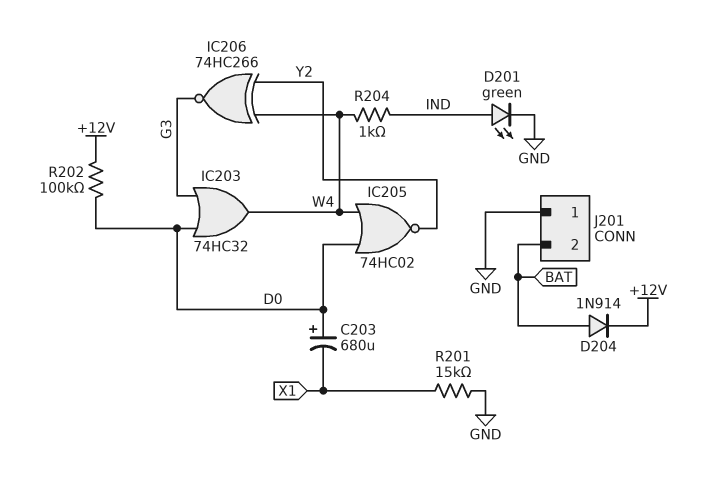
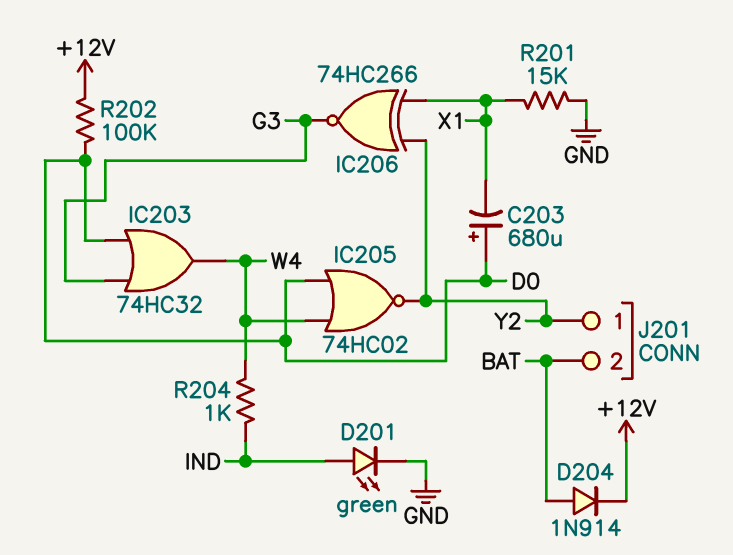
IC206: XNOR 74HC266 (in W4, in Y2, out G3) -> XNOR 74HC266 (in X1, in Y2, out G3)
J201 pin 1: GND -> Y2

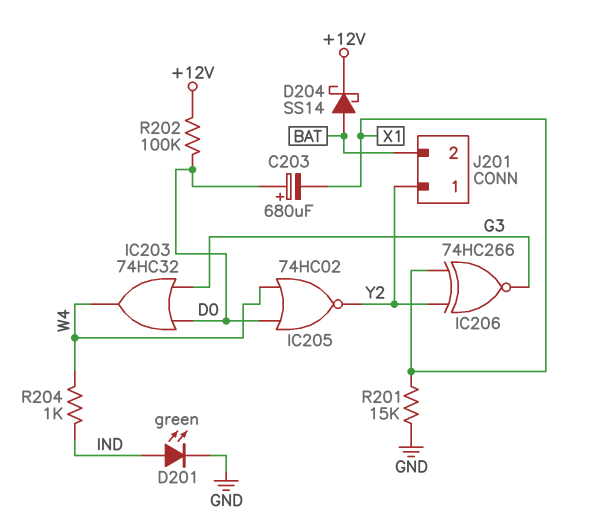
D204: diode 1N914 (A BAT, K +12V) -> schottky SS14 (A BAT, K +12V)

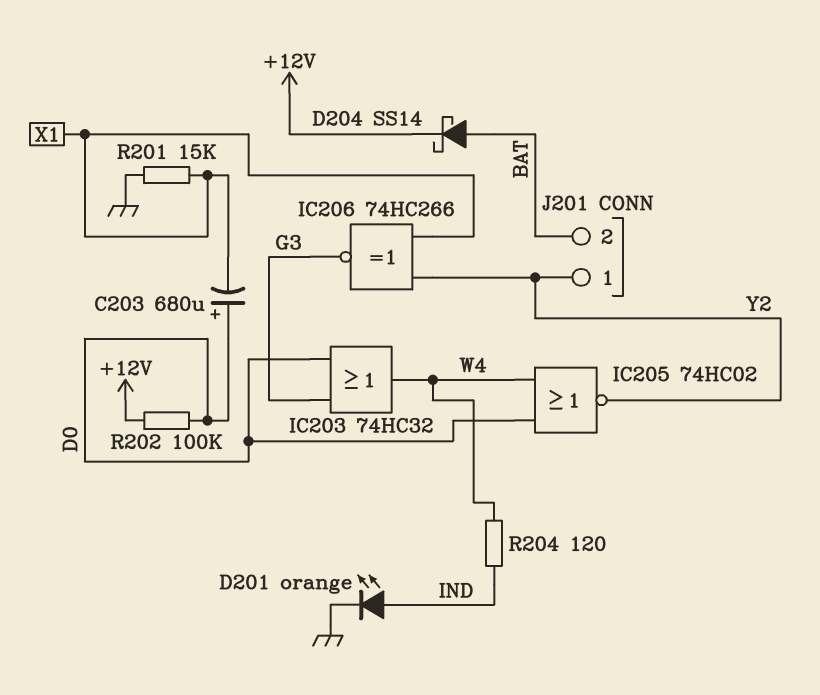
D201: LED green (A IND, K GND) -> LED orange (A IND, K GND)
R204: 1k (IND, W4) -> 120 (IND, W4)

